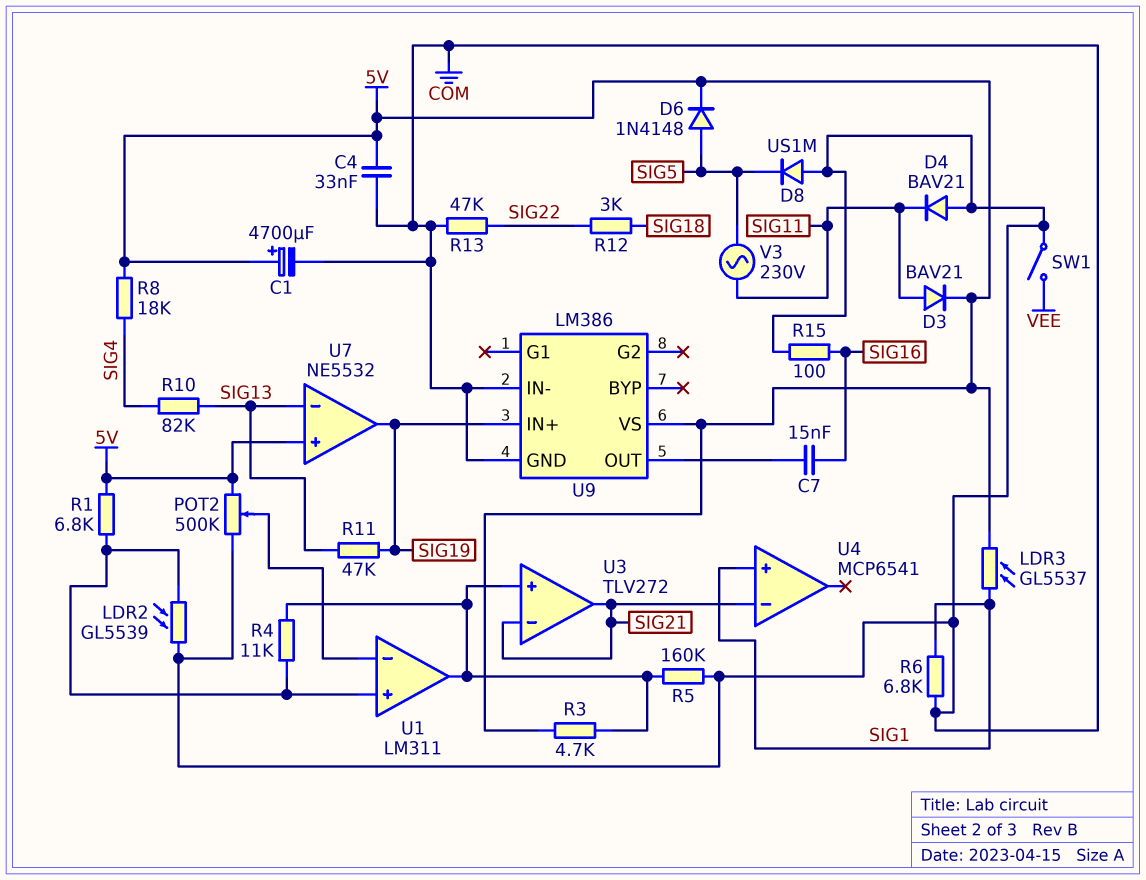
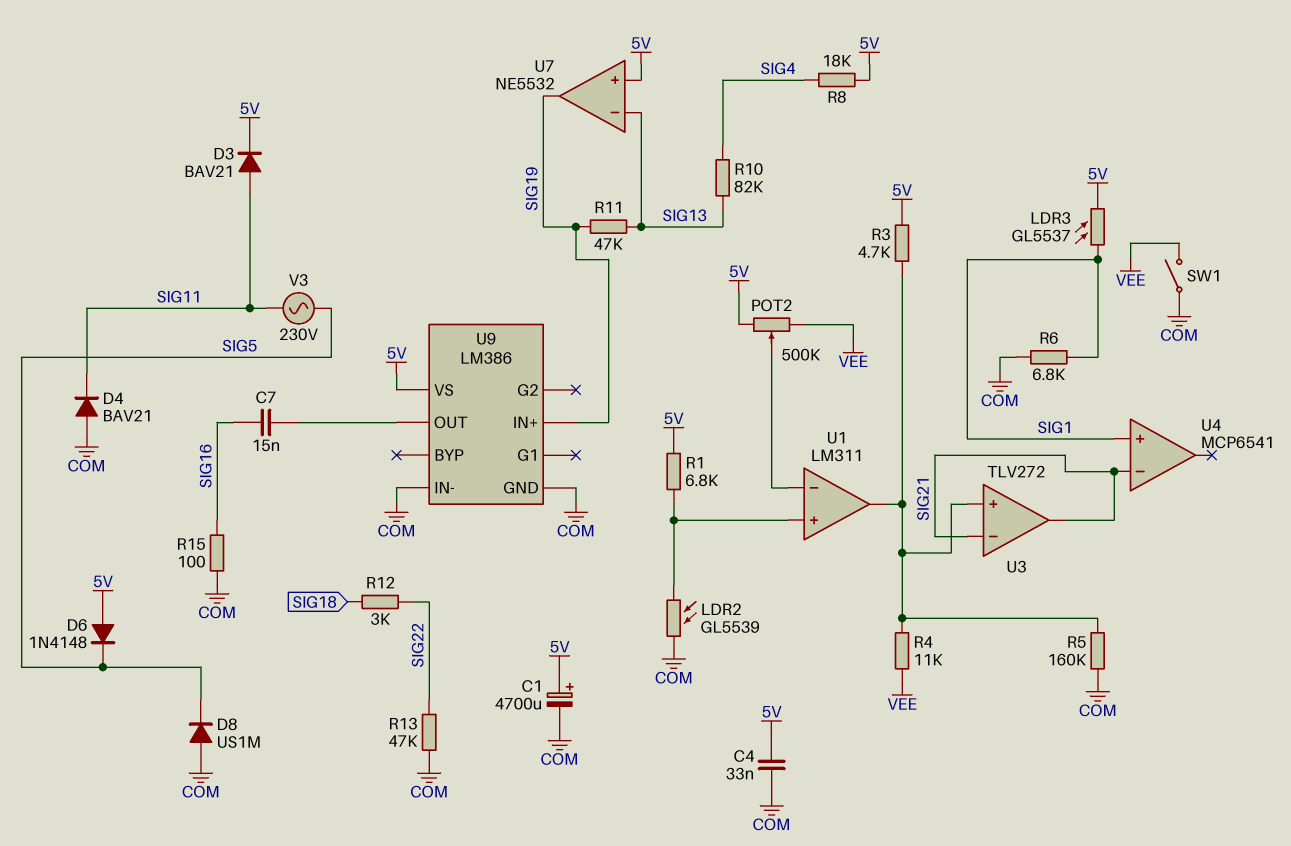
D6: diode 1N4148 (A SIG5, K 5V) -> diode 1N4148 (A 5V, K SIG5)
POT2: 500k (5V, COM, wiper U1/in-) -> 500k (5V, VEE, wiper U1/in-)
R4: 11k (U1/in+, U1/out) -> 11k (U1/out, VEE)

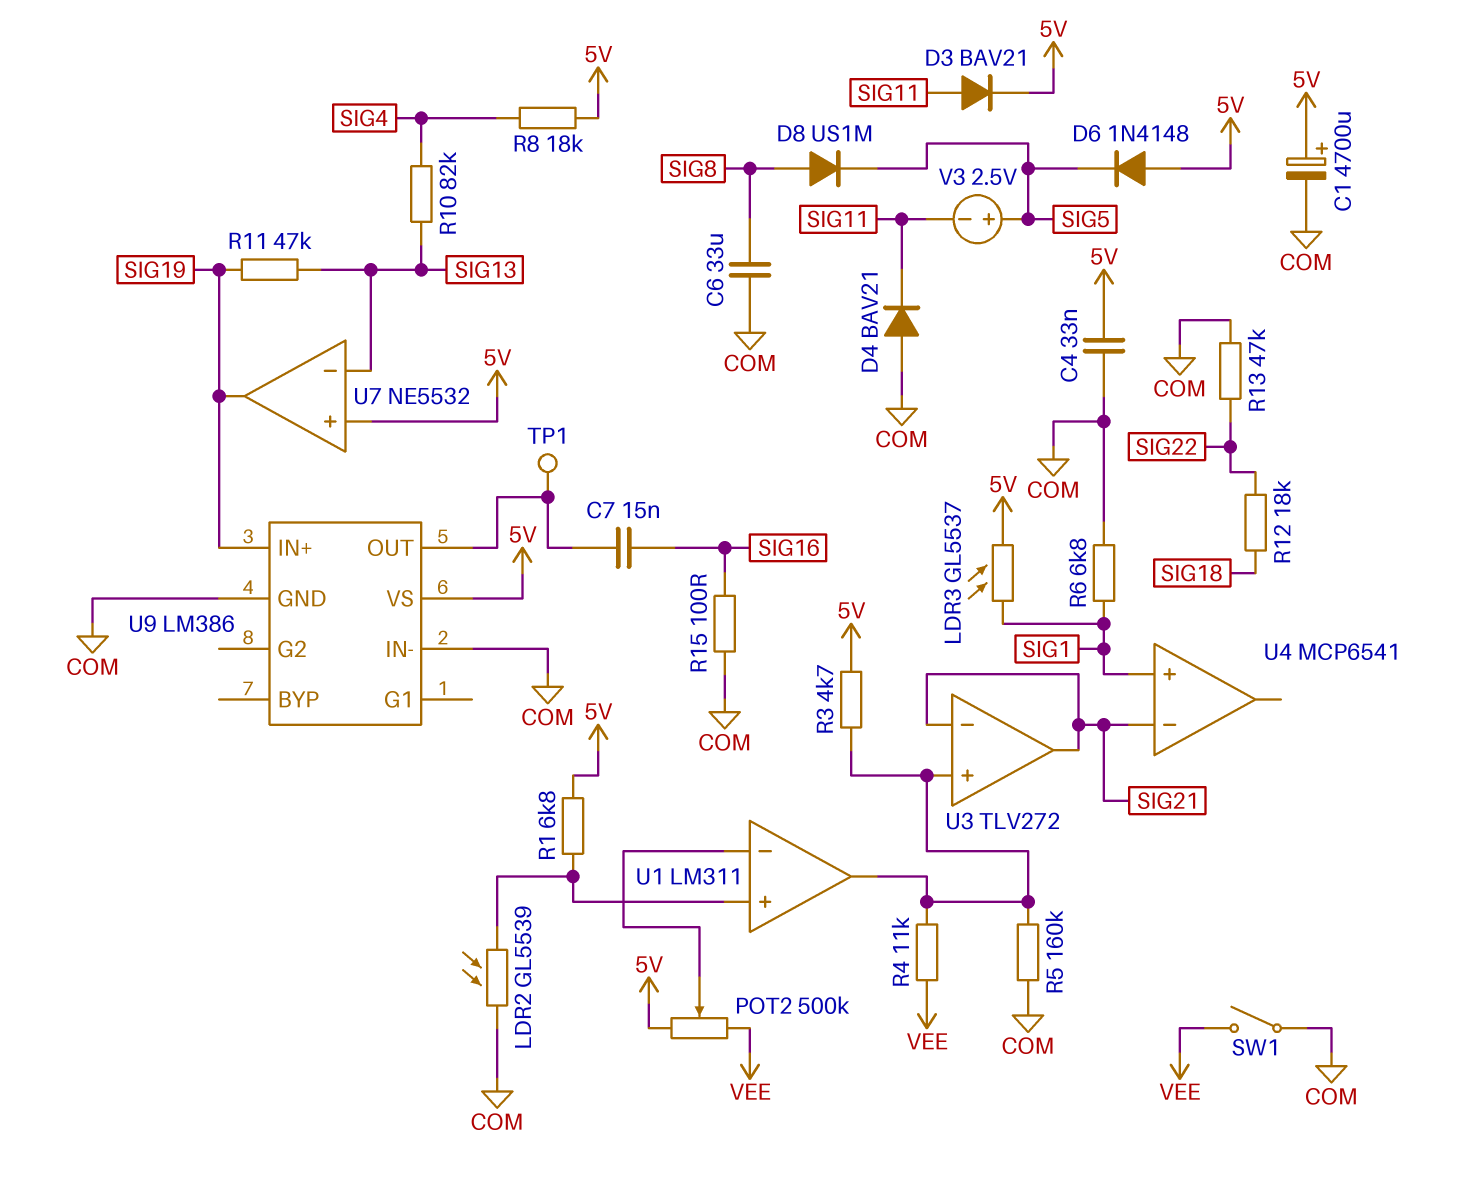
C6: none -> 33uF (COM, SIG8)
D8: diode US1M (A COM, K SIG5) -> diode US1M (A SIG8, K SIG5)
R12: 3k (SIG18, SIG22) -> 18k (SIG18, SIG22)
TP1: none -> test point (U9/OUT)
V3: AC 230V (SIG5, SIG11) -> 2.5V (plus SIG5, minus SIG11)

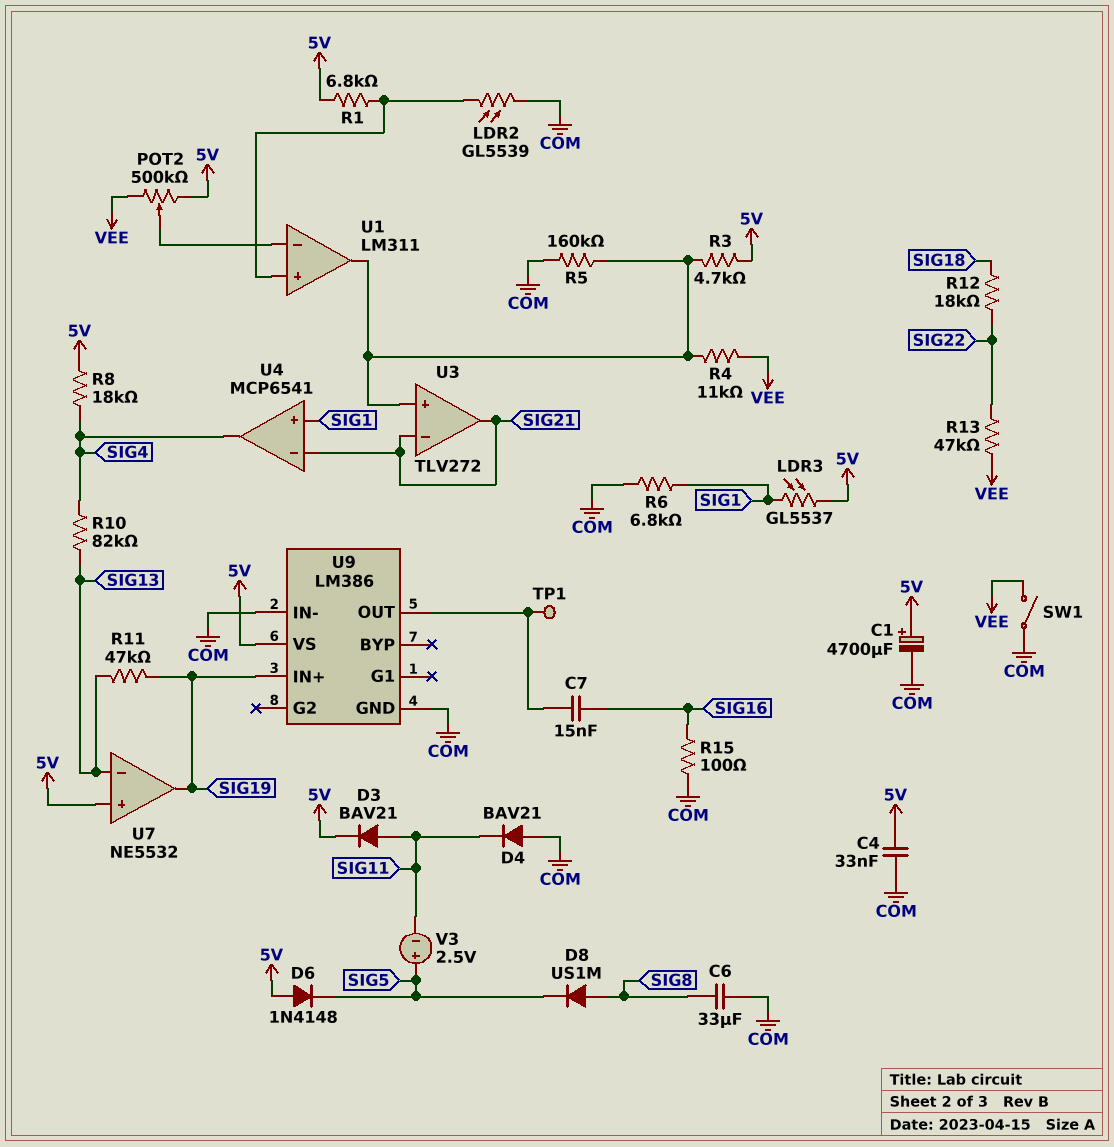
R13: 47k (COM, SIG22) -> 47k (SIG22, VEE)
U4 pin out: none -> SIG4

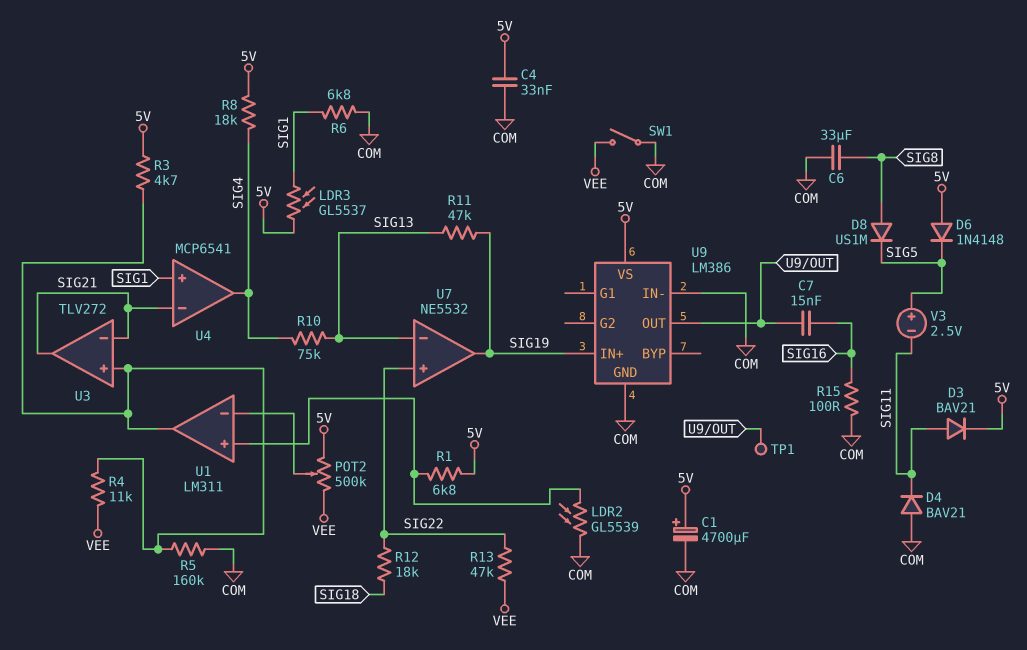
R10: 82k (SIG4, SIG13) -> 75k (SIG4, SIG13)
U7 pin in+: 5V -> SIG22

